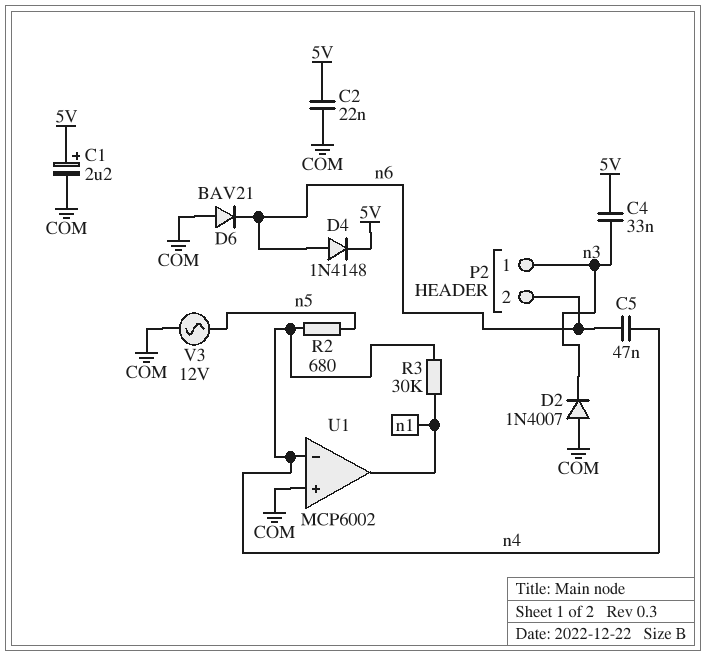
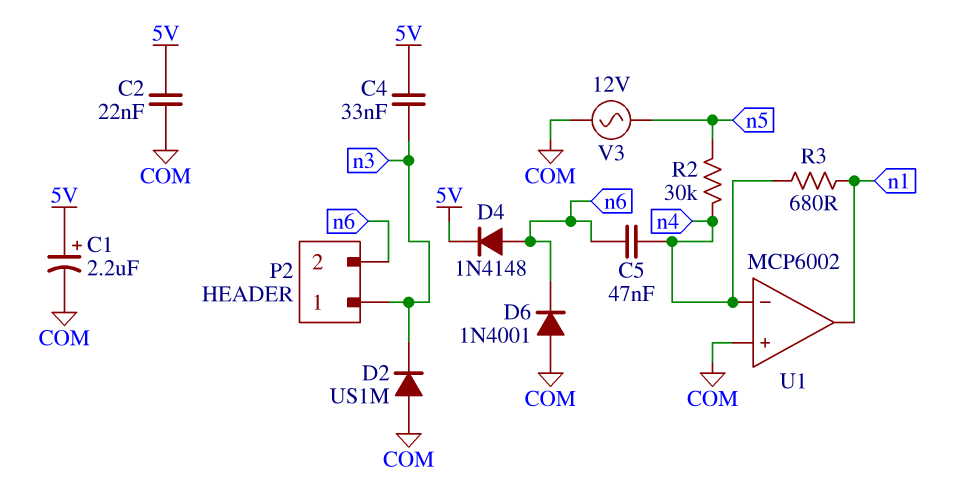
D2: diode 1N4007 (A COM, K n3) -> diode US1M (A COM, K n3)
D6: diode BAV21 (A COM, K n6) -> diode 1N4001 (A COM, K n6)
R2: 680 (n4, n5) -> 30k (n4, n5)
R3: 30k (n1, n4) -> 680 (n1, n4)

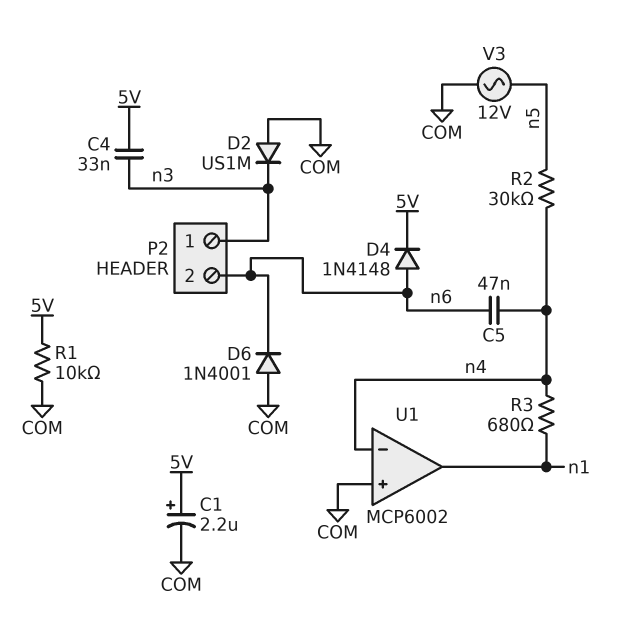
C2: 22nF (5V, COM) -> none
R1: none -> 10k (5V, COM)

